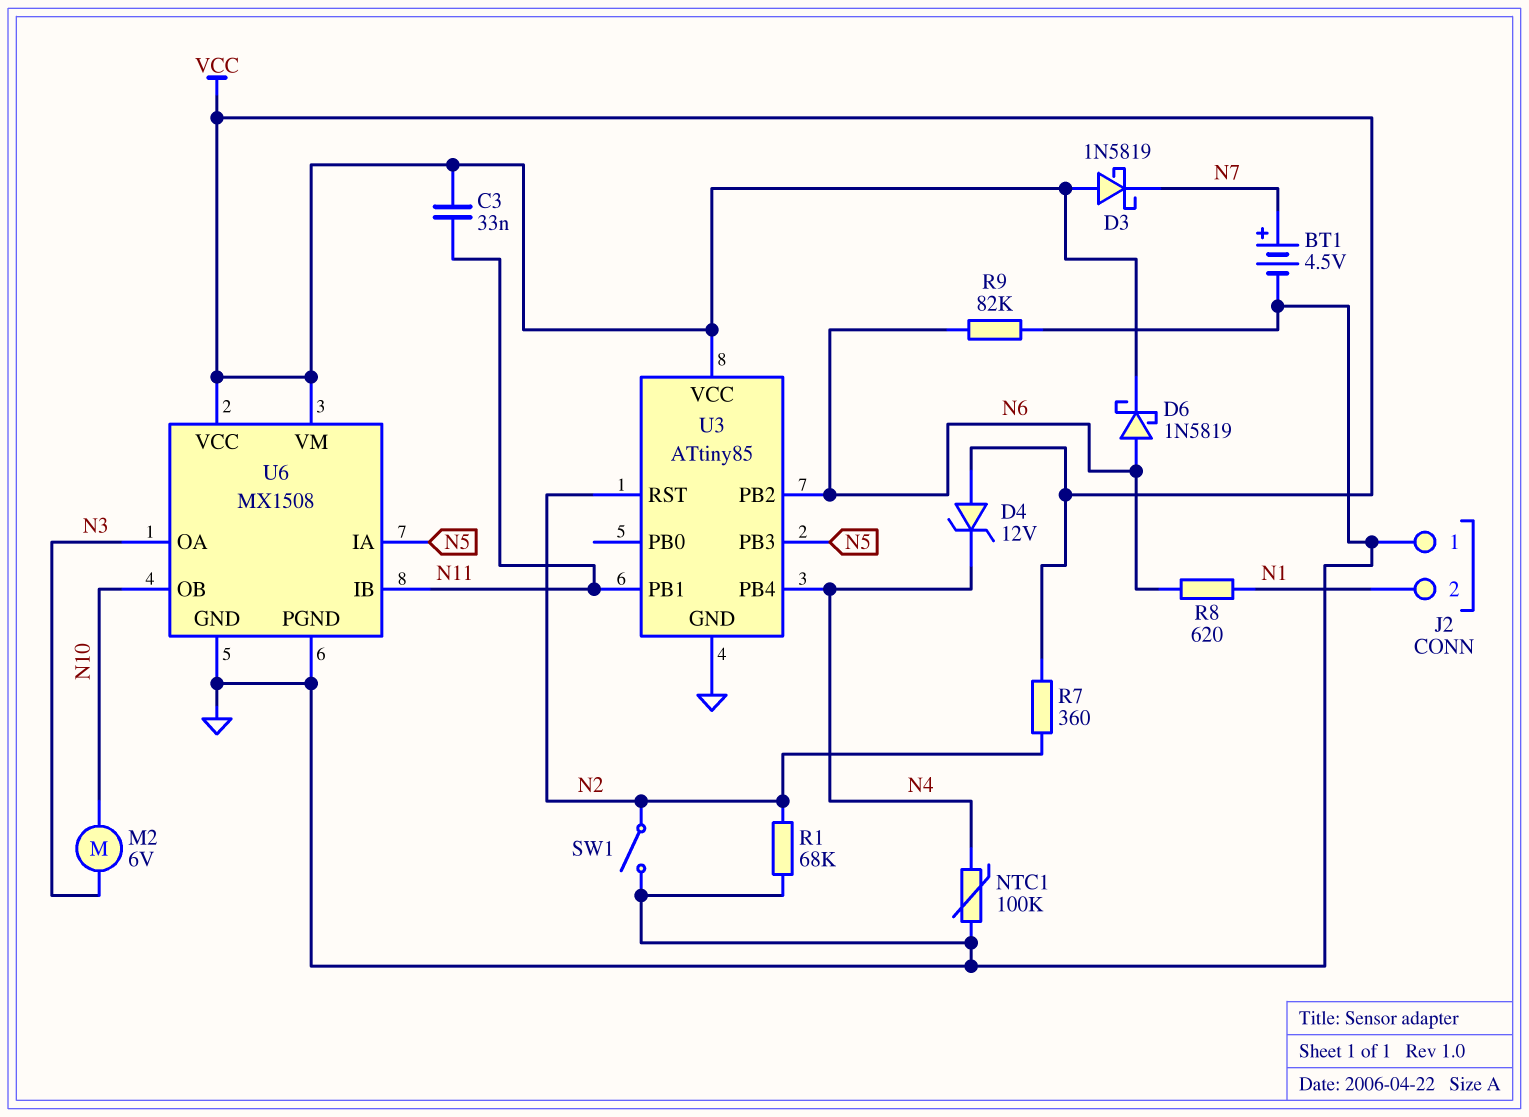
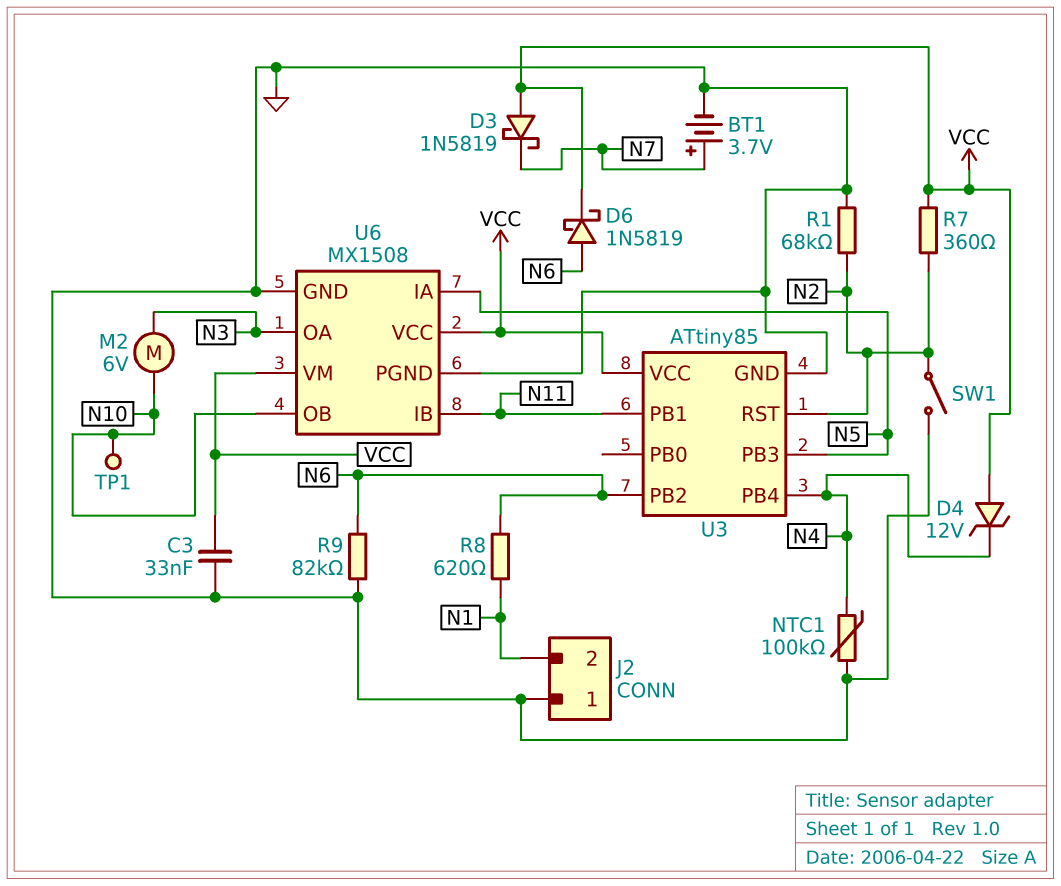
BT1: 4.5V (plus N7, minus GND) -> 3.7V (plus N7, minus GND)
C3: 33nF (N11, VCC) -> 33nF (GND, VCC)
TP1: none -> test point (N10)

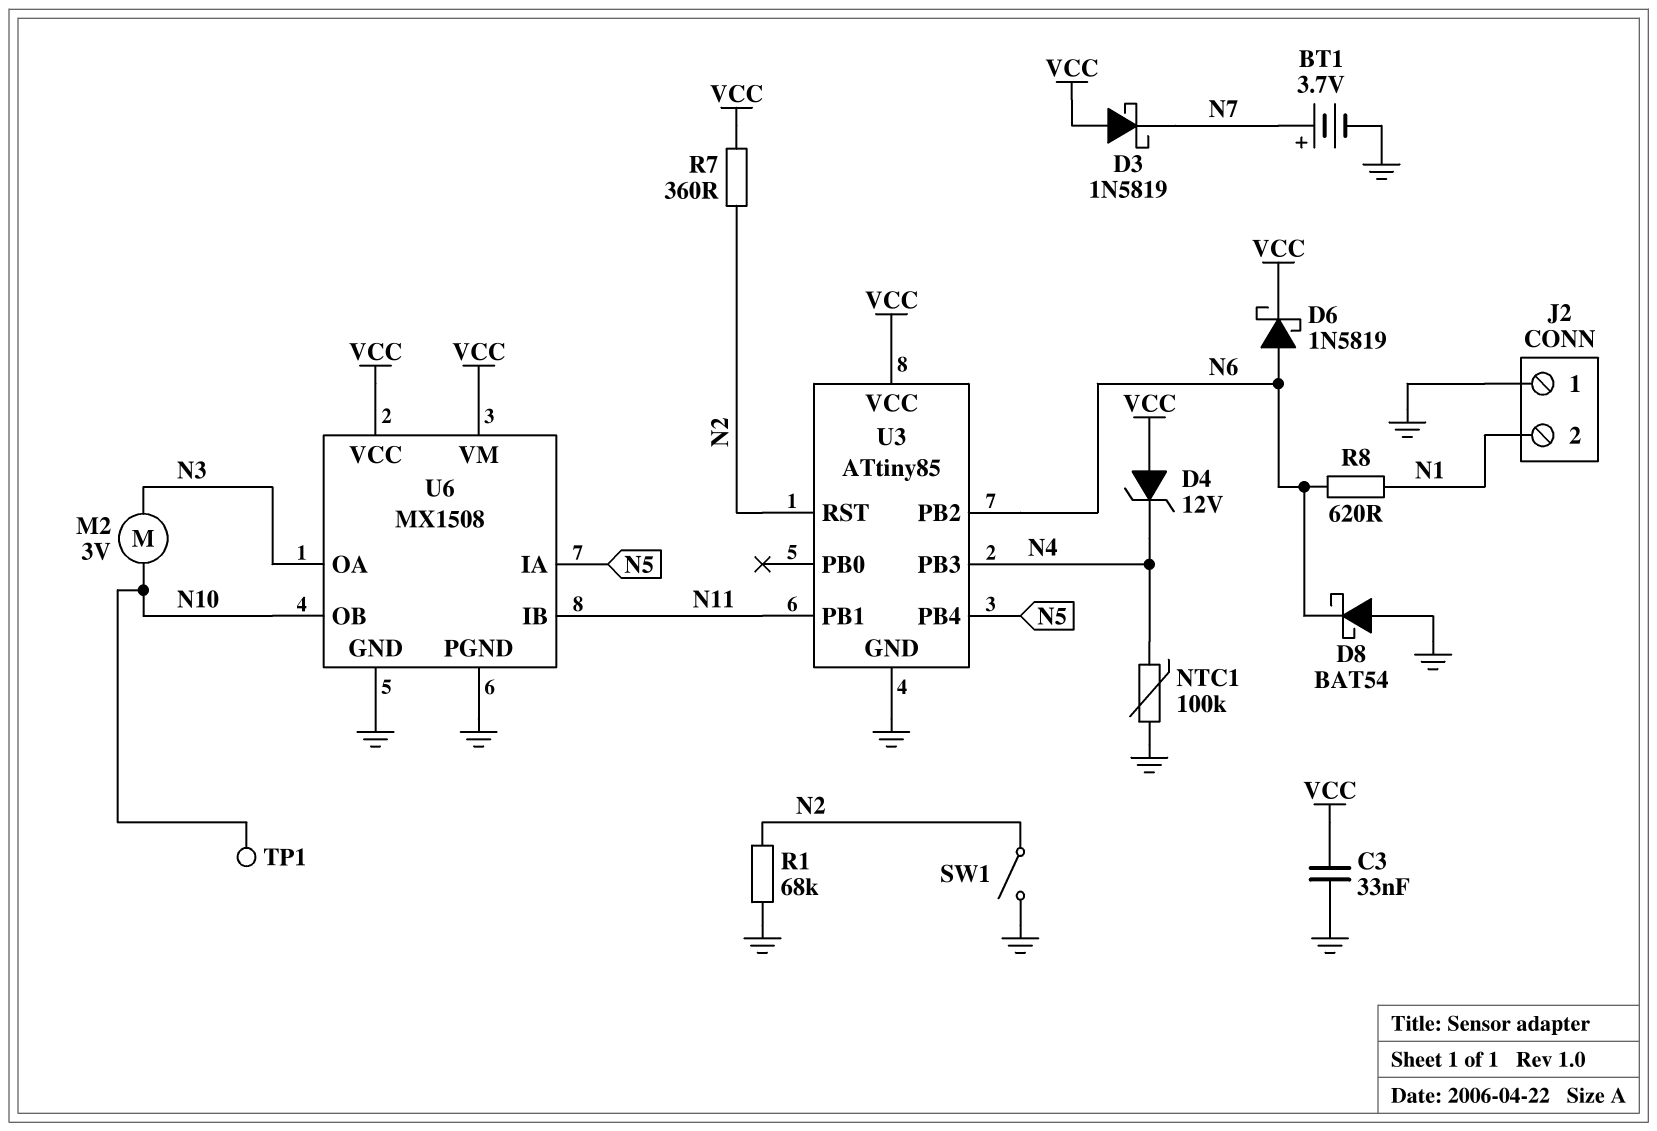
D8: none -> schottky BAT54 (A GND, K N6)
M2: motor 6V (N3, N10) -> motor 3V (N3, N10)
R9: 82k (GND, N6) -> none
U3 pin PB3: N5 -> N4
U3 pin PB4: N4 -> N5

